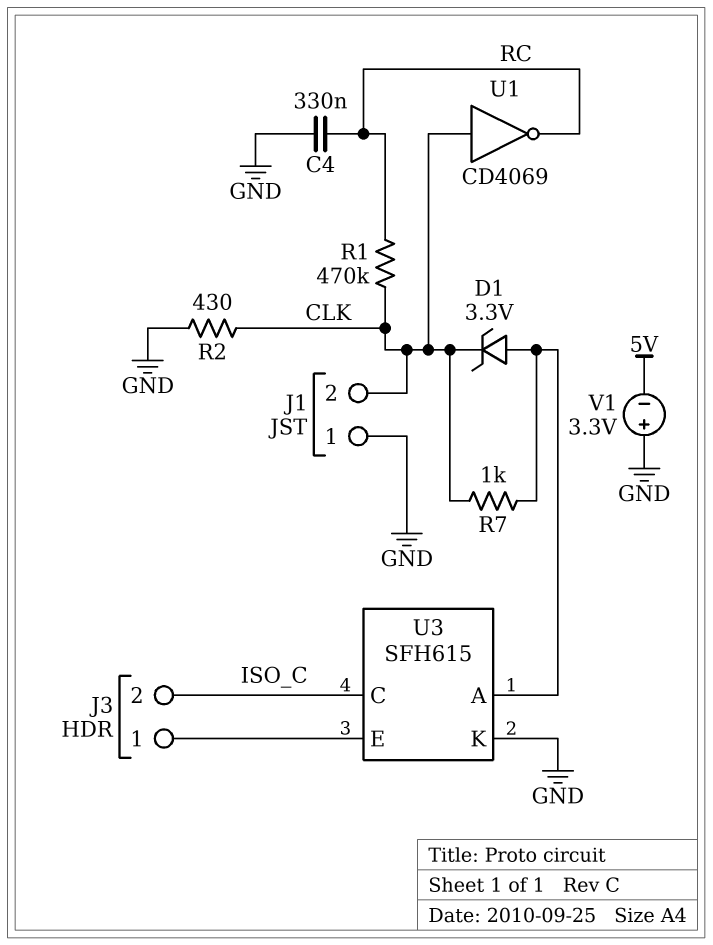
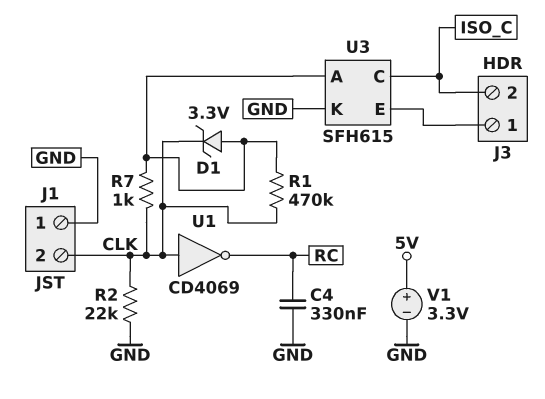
R1: 470k (CLK, RC) -> 470k (CLK, U3/A)
R2: 430 (CLK, GND) -> 22k (CLK, GND)
V1: 3.3V (plus GND, minus 5V) -> 3.3V (plus 5V, minus GND)

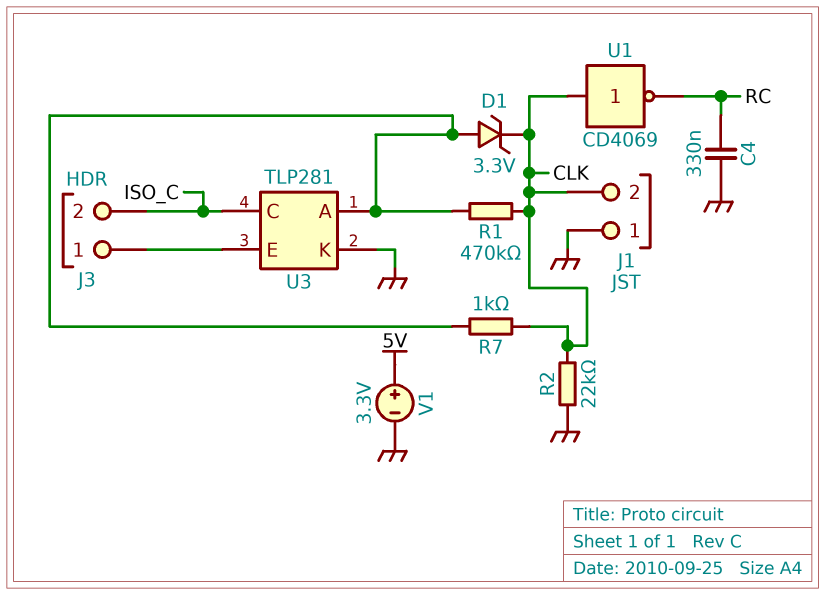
U3: SFH615 -> TLP281

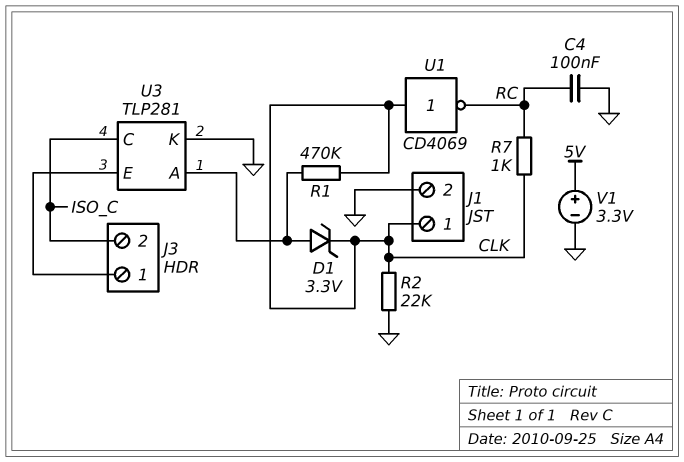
C4: 330nF (GND, RC) -> 100nF (GND, RC)
J1 pin 1: GND -> CLK
J1 pin 2: CLK -> GND
R7: 1k (CLK, U3/A) -> 1k (CLK, RC)

